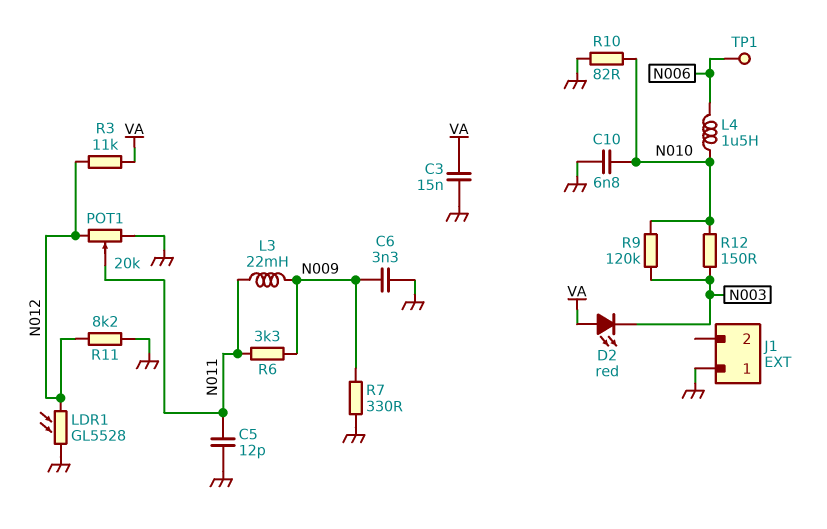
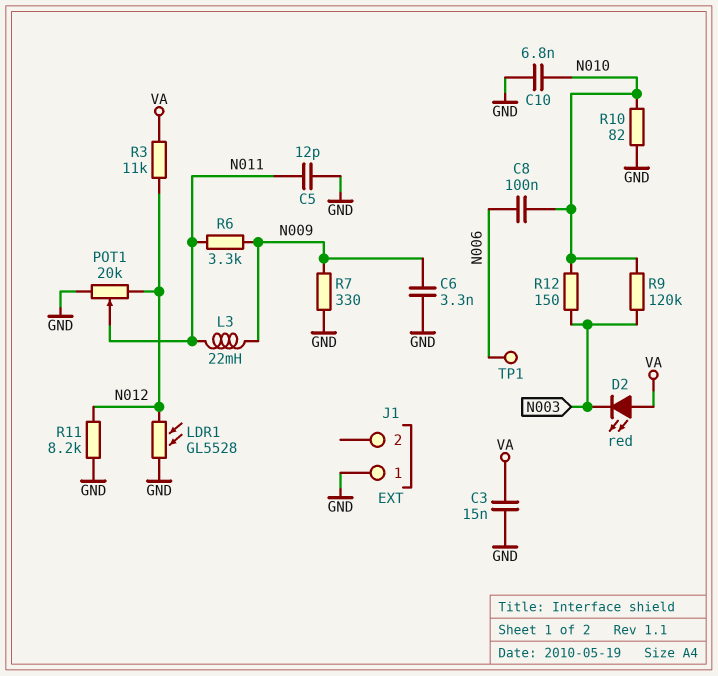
C8: none -> 100nF (N006, N010)
L4: 1.5uH (N006, N010) -> none

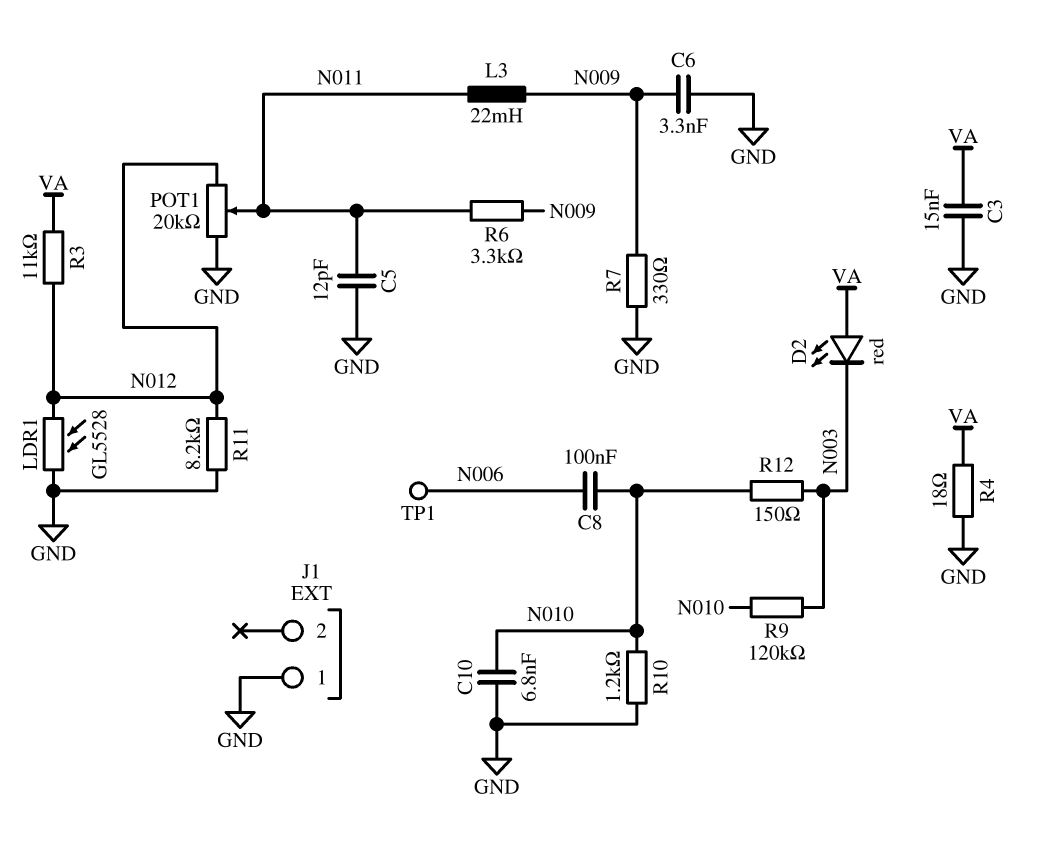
R4: none -> 18 (GND, VA)
R10: 82 (GND, N010) -> 1.2k (GND, N010)

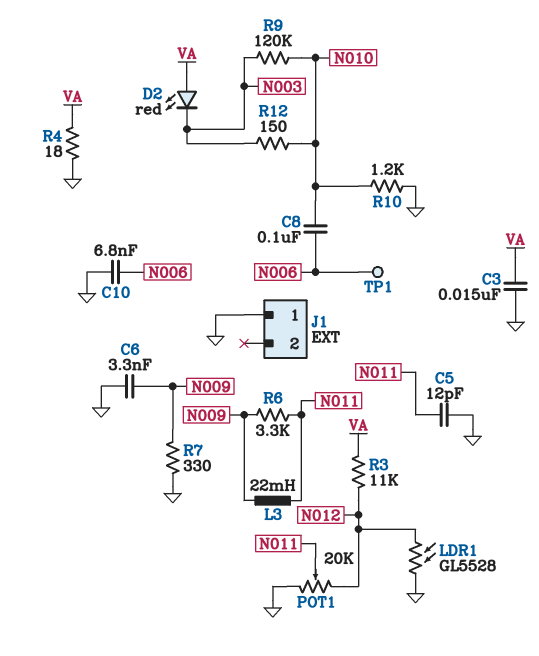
C10: 6.8nF (GND, N010) -> 6.8nF (GND, N006)
R11: 8.2k (GND, N012) -> none

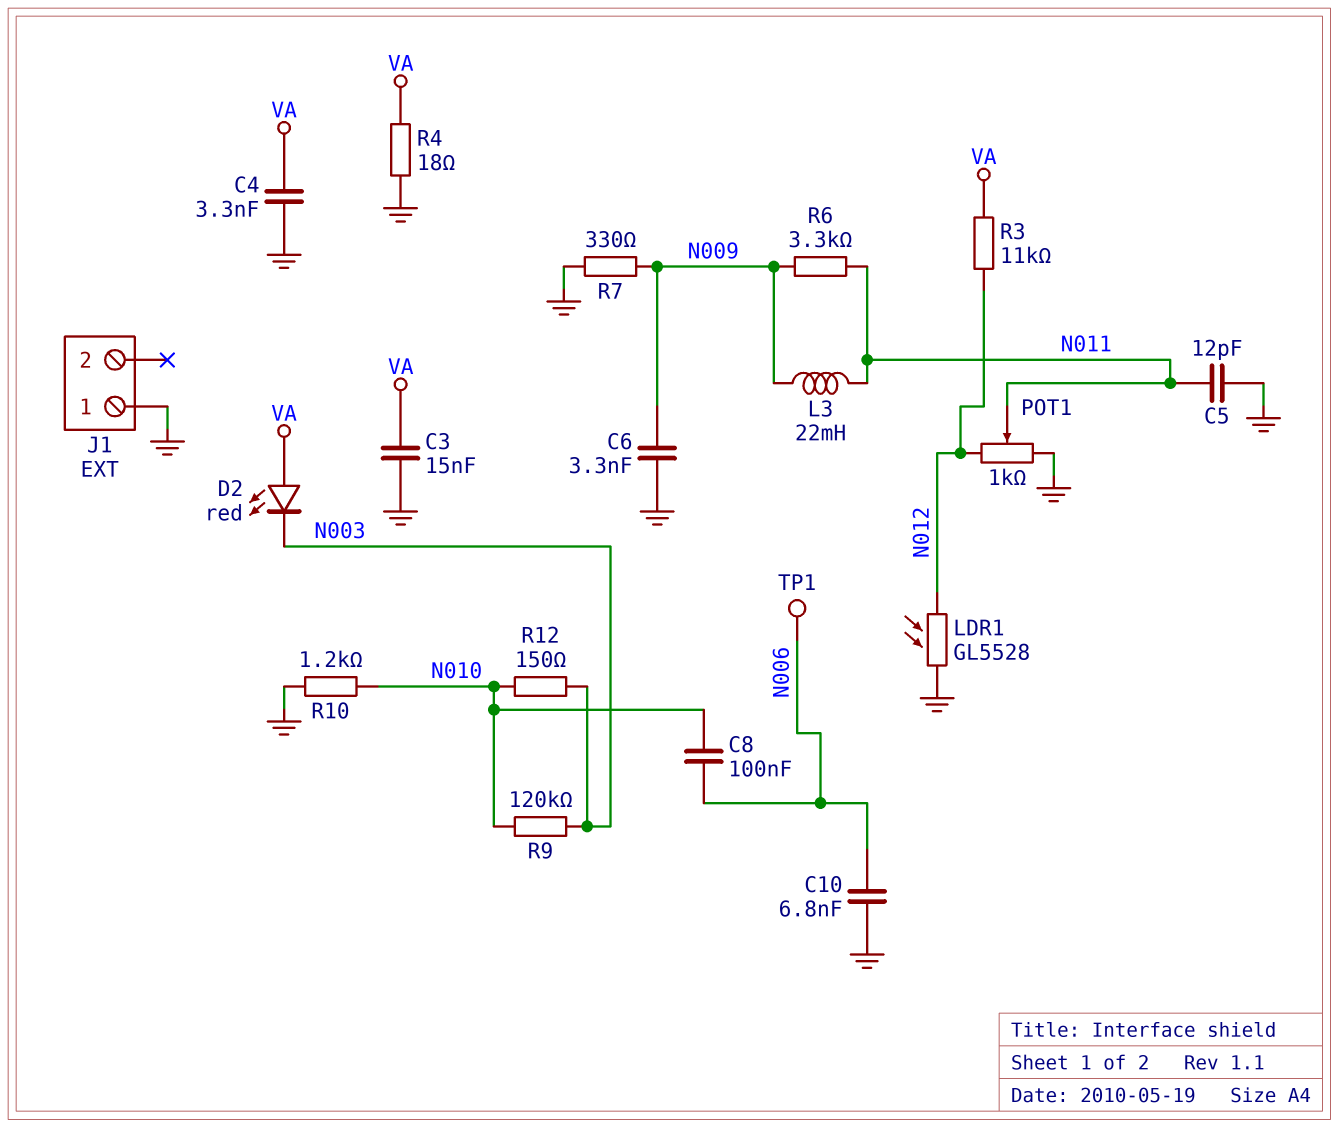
C4: none -> 3.3nF (GND, VA)
POT1: 20k (GND, N012, wiper N011) -> 1k (GND, N012, wiper N011)

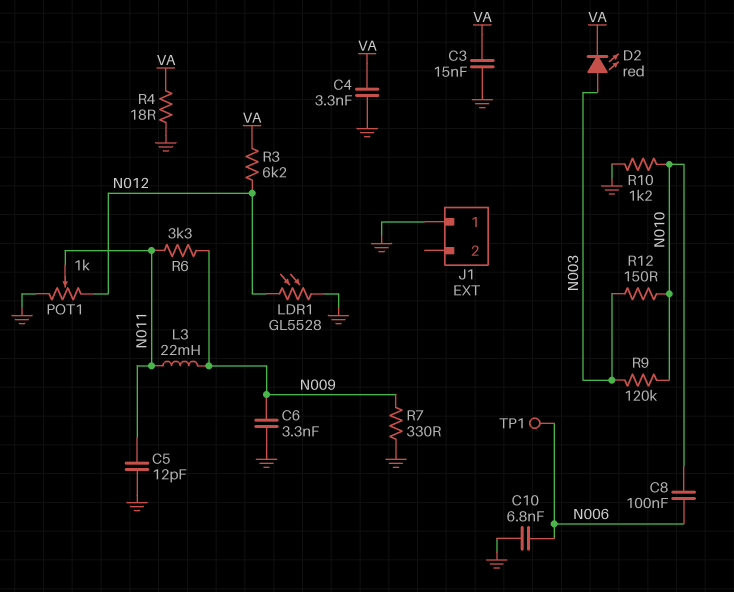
D2: LED red (A VA, K N003) -> LED red (A N003, K VA)
R3: 11k (N012, VA) -> 6.2k (N012, VA)

